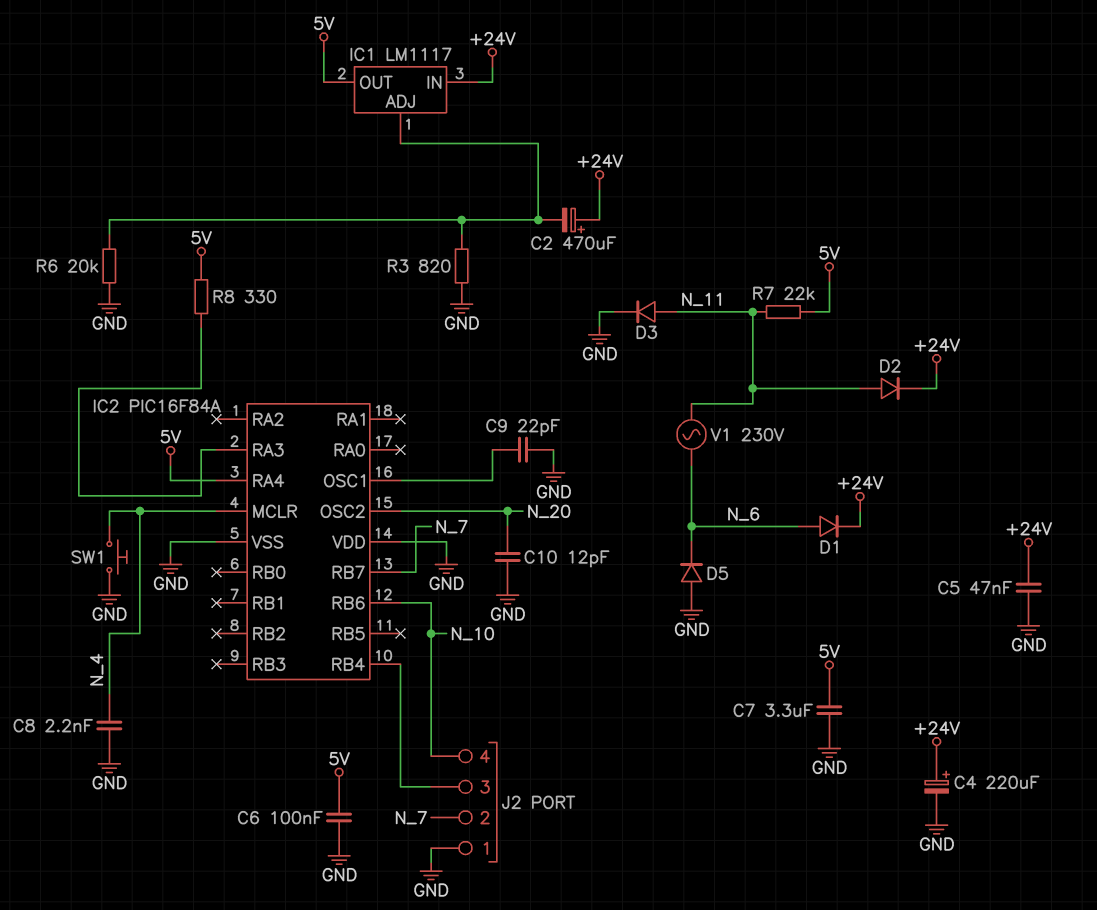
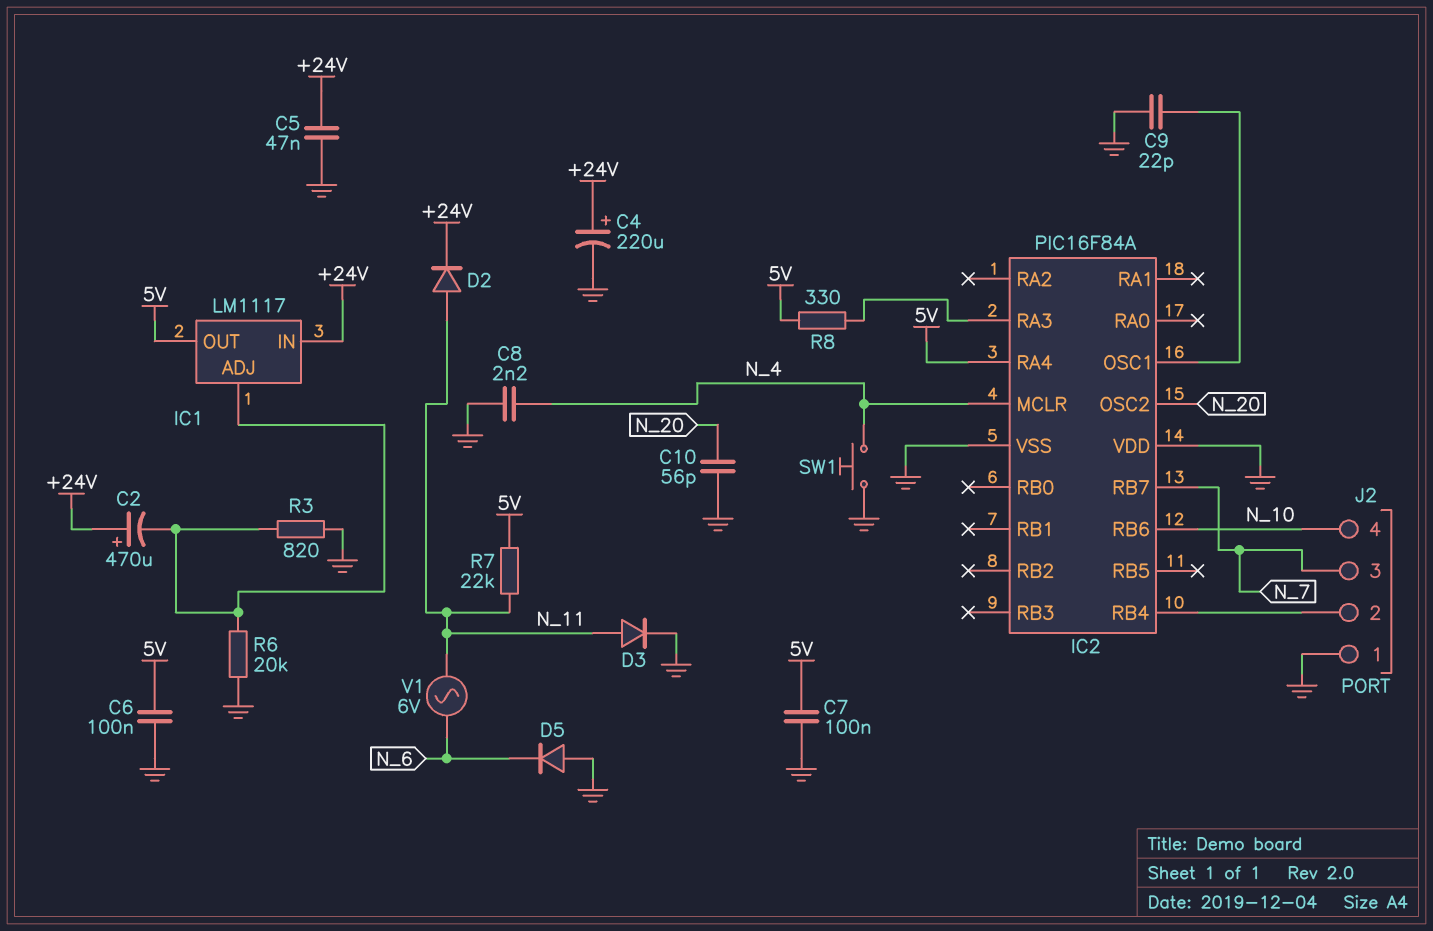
C7: 3.3uF (5V, GND) -> 100nF (5V, GND)
C10: 12pF (GND, N_20) -> 56pF (GND, N_20)
D1: diode (A N_6, K +24V) -> none
J2 pin 2: N_7 -> IC2/RB4
J2 pin 3: IC2/RB4 -> N_7
V1: AC 230V (N_6, N_11) -> AC 6V (N_6, N_11)

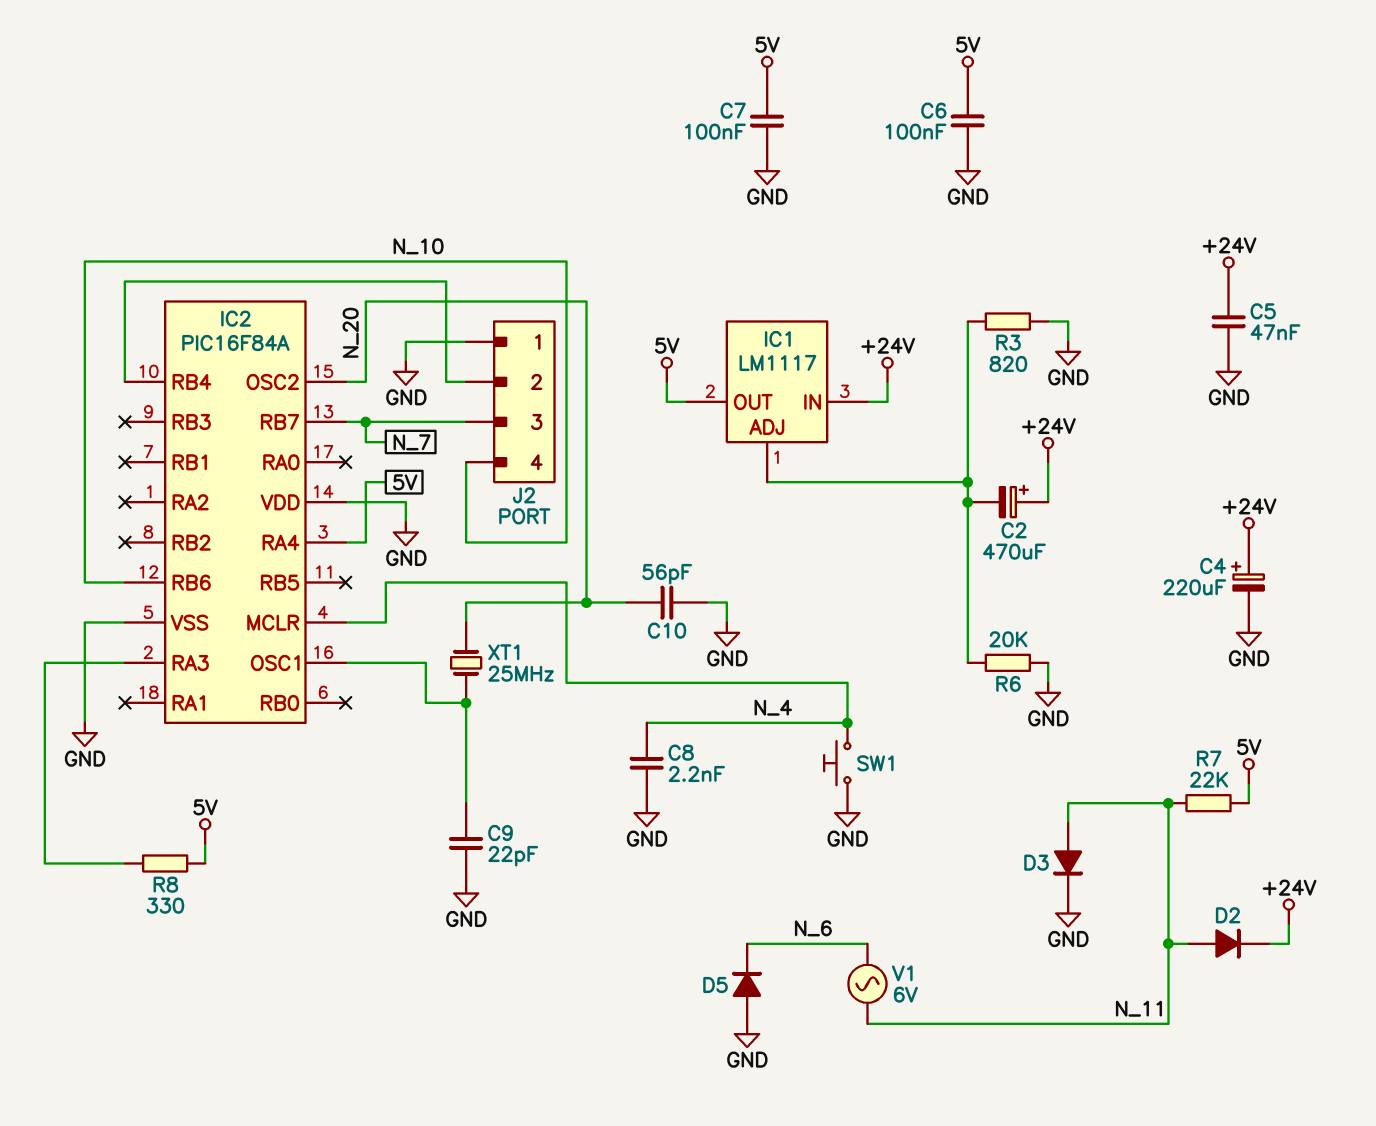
XT1: none -> 25MHz (IC2/OSC1, N_20)

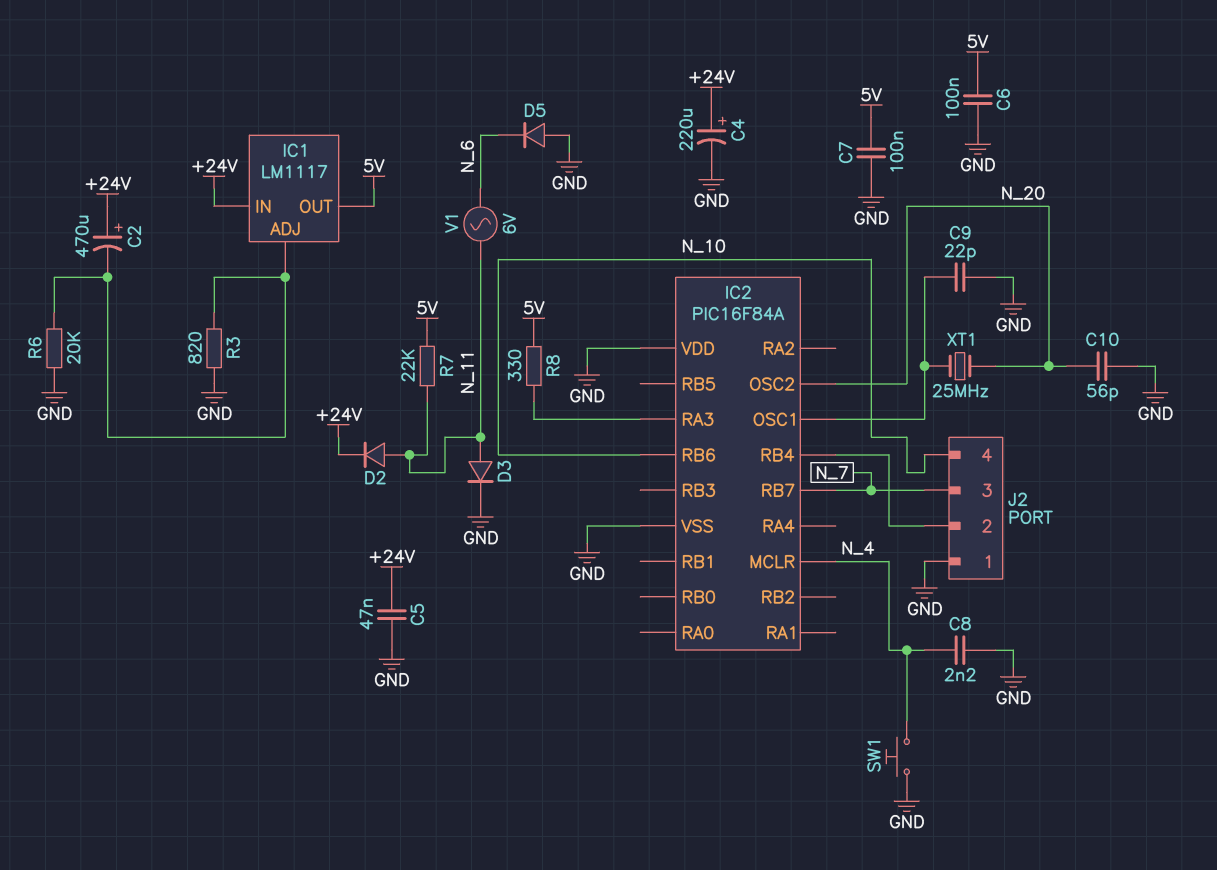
IC2 pin RA4: 5V -> none

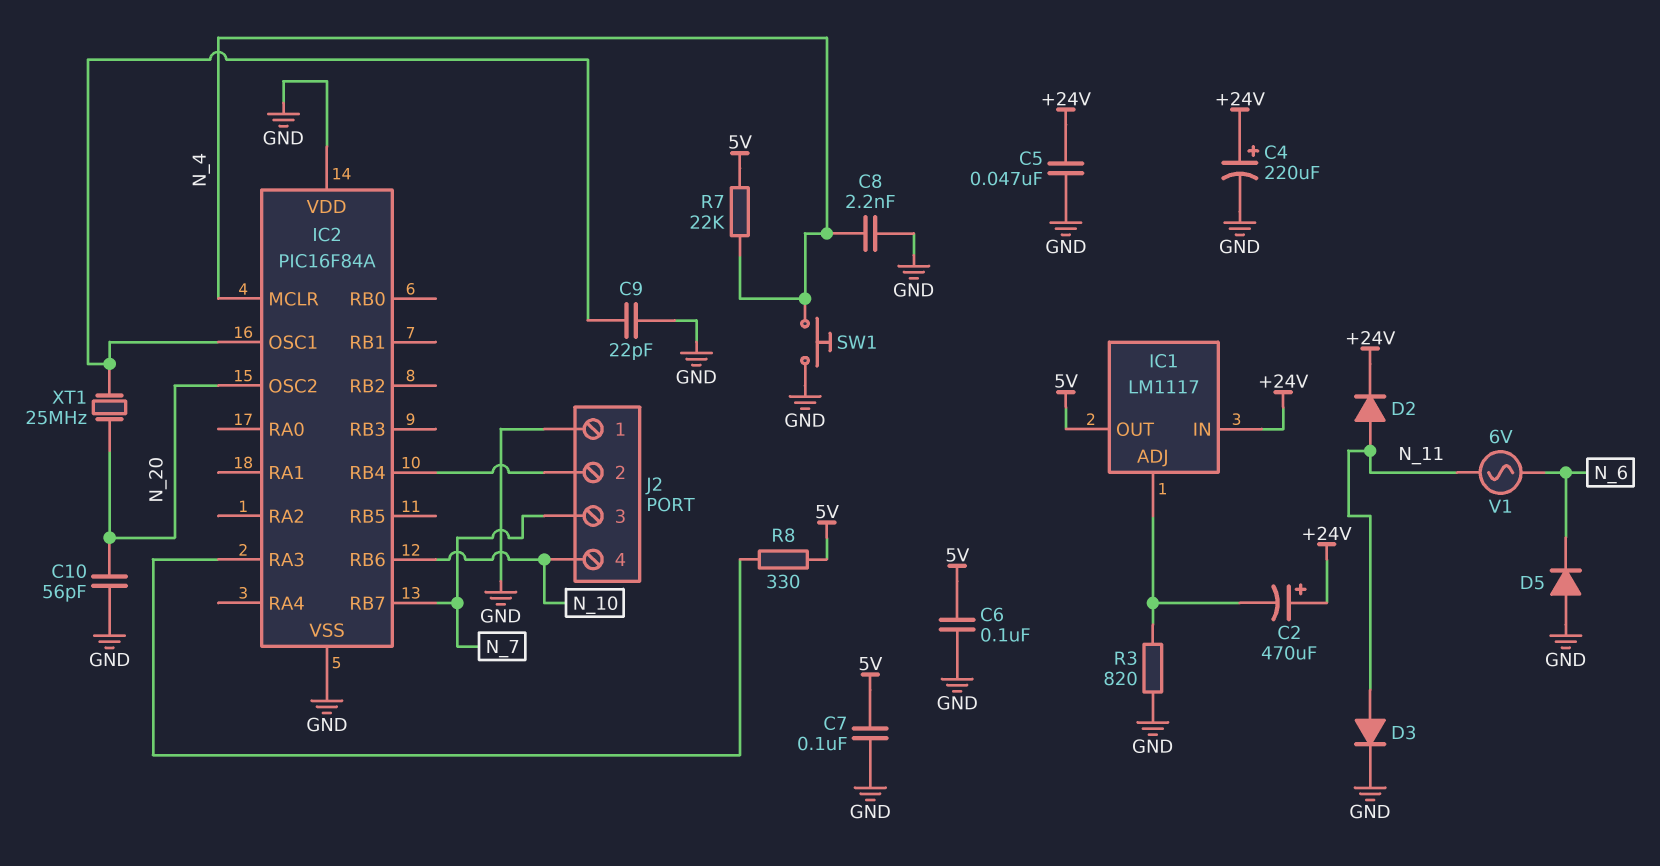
R6: 20k (GND, IC1/ADJ) -> none
R7: 22k (5V, N_11) -> 22k (5V, N_4)

